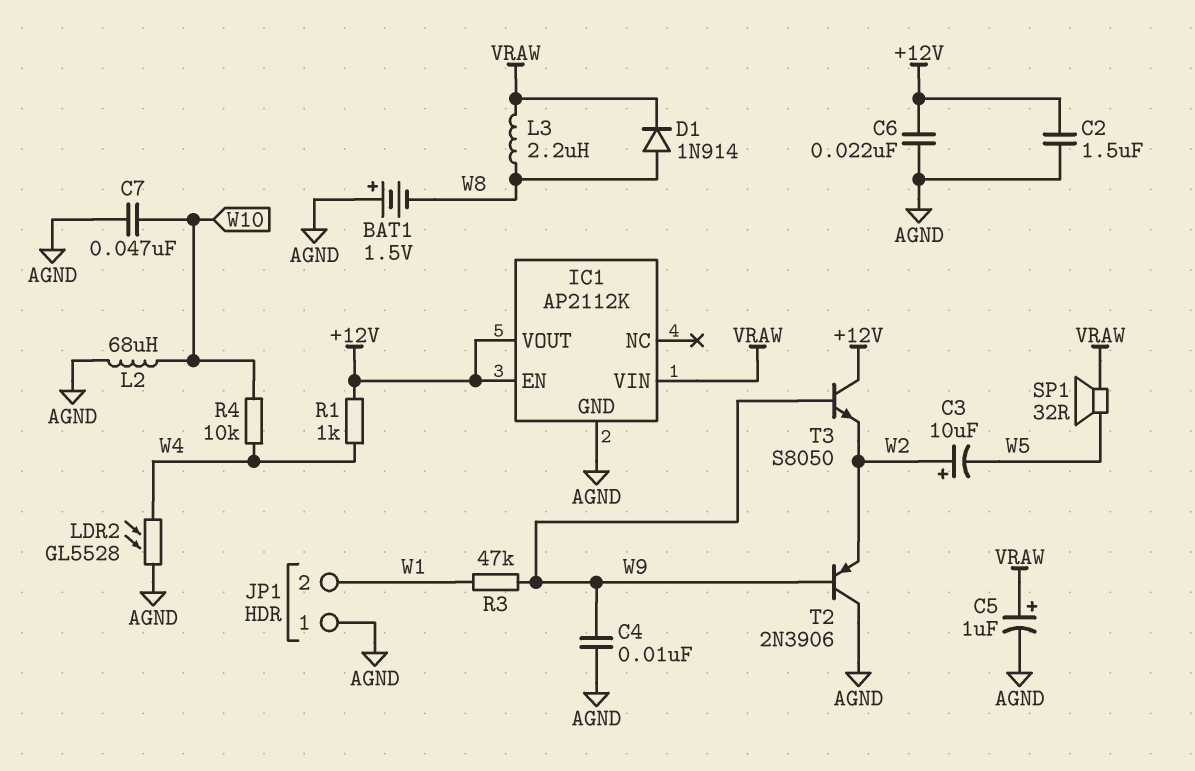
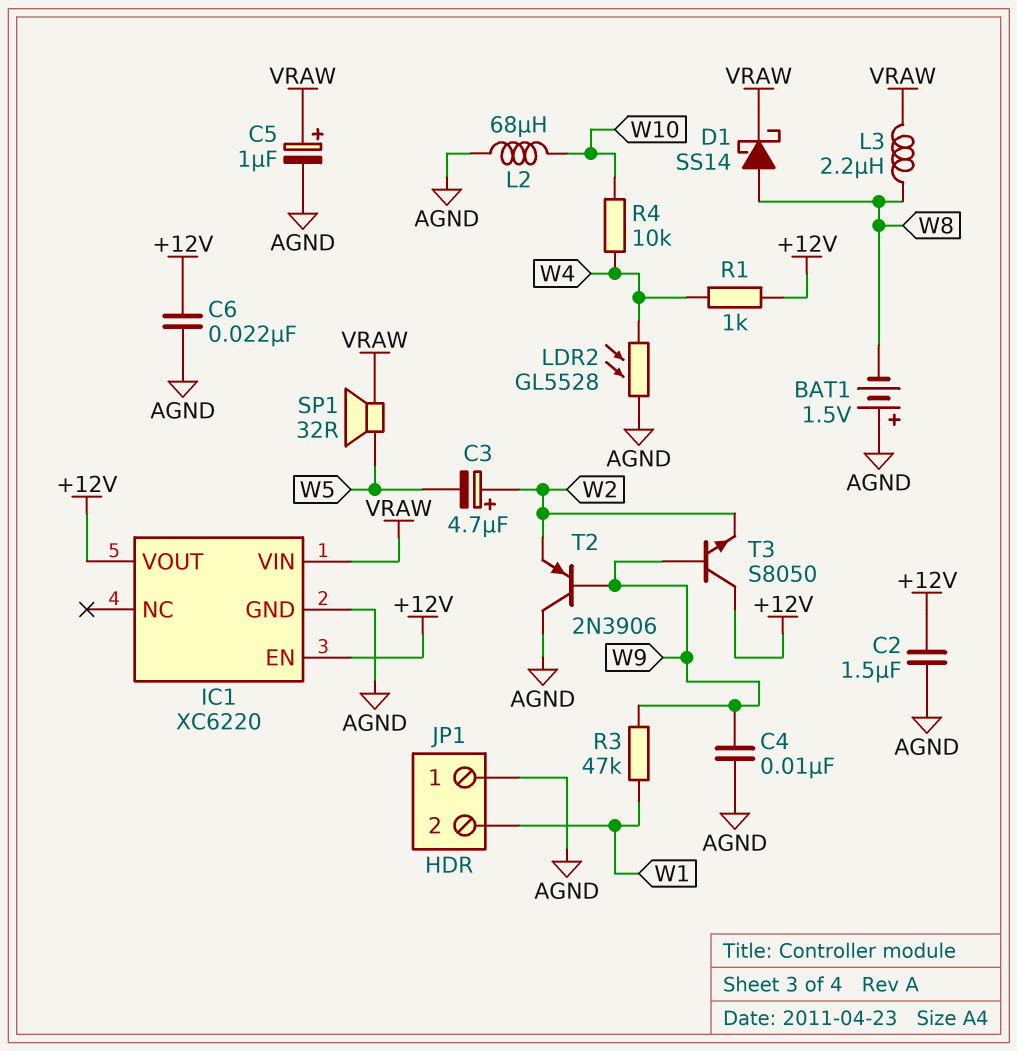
C3: 10uF (plus W2, minus W5) -> 4.7uF (plus W2, minus W5)
C7: 47nF (AGND, W10) -> none
D1: diode 1N914 (A W8, K VRAW) -> schottky SS14 (A W8, K VRAW)
IC1: AP2112K -> XC6220

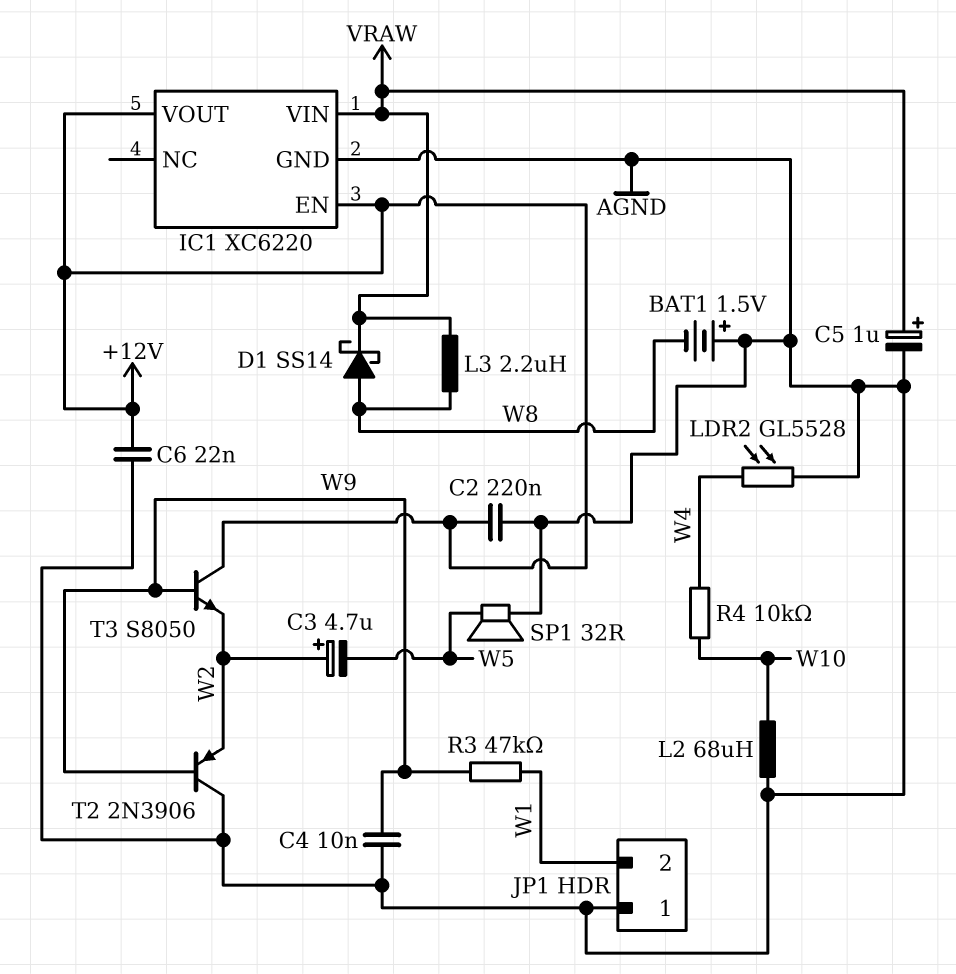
C2: 1.5uF (+12V, AGND) -> 220nF (+12V, AGND)
R1: 1k (+12V, W4) -> none
SP1: speaker 32R (VRAW, W5) -> speaker 32R (AGND, W5)

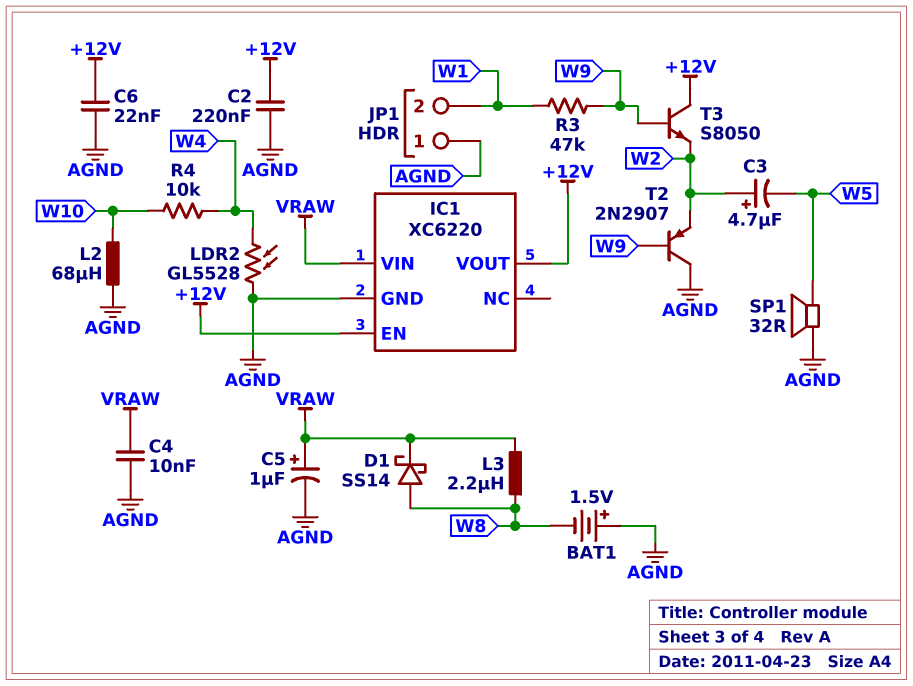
C4: 10nF (AGND, W9) -> 10nF (AGND, VRAW)
T2: PNP 2N3906 (B W9, C AGND, E W2) -> PNP 2N2907 (B W9, C AGND, E W2)

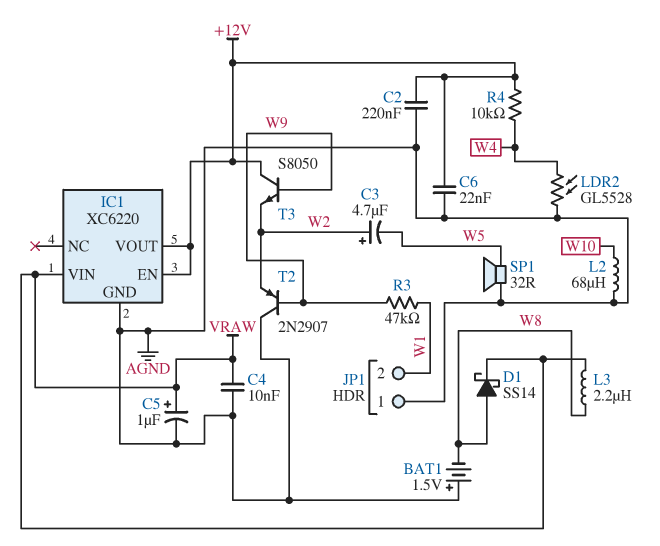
R4: 10k (W4, W10) -> 10k (+12V, W4)

